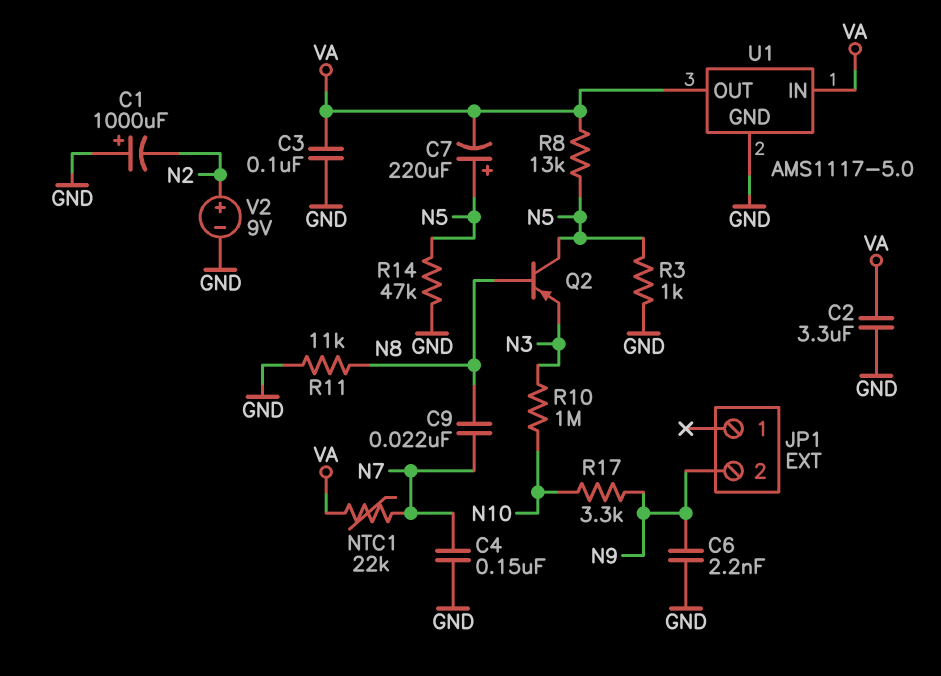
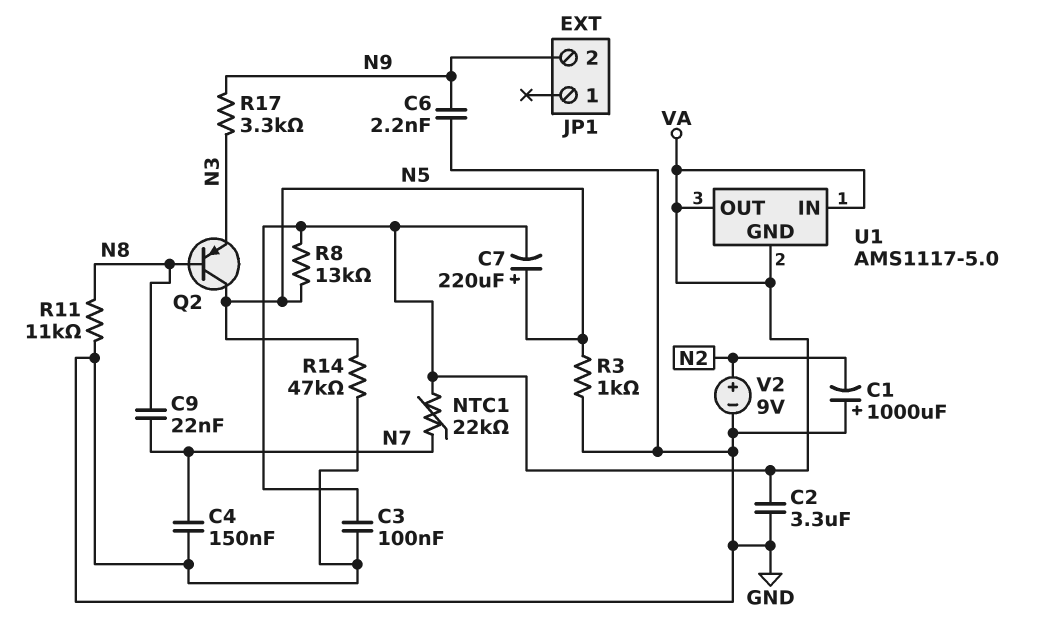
R10: 1M (N3, N10) -> none
R17: 3.3k (N9, N10) -> 3.3k (N3, N9)
U1 pin GND: GND -> VA

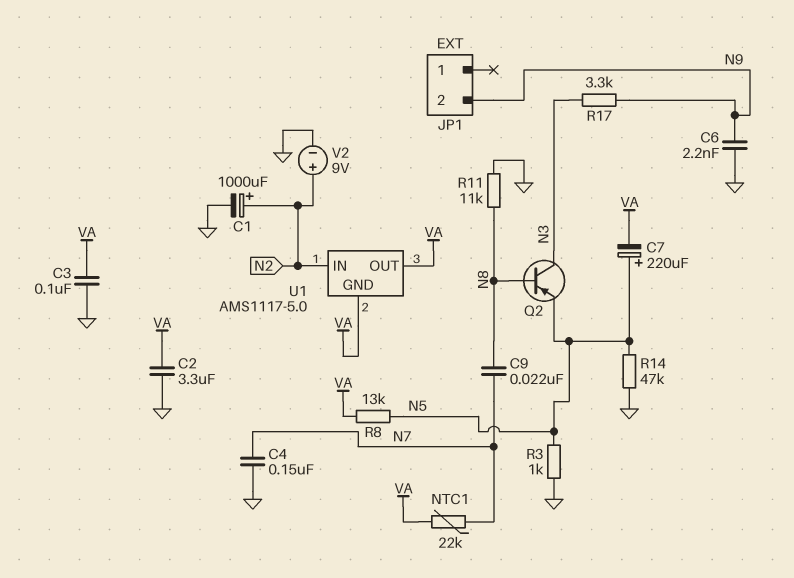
C1: 1000uF (plus GND, minus N2) -> 1000uF (plus N2, minus GND)
Q2: PNP (B N8, C N5, E N3) -> PNP (B N8, C N3, E N5)
U1 pin IN: VA -> N2

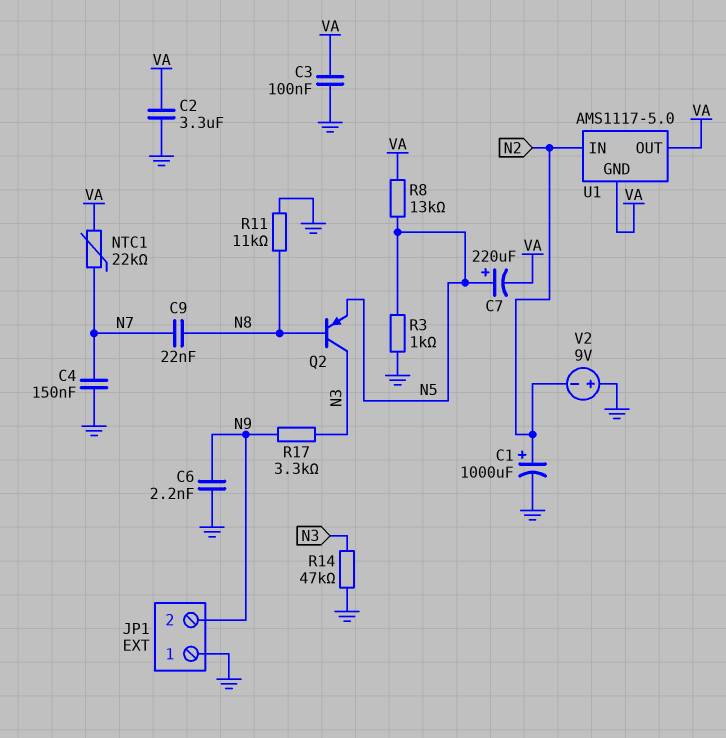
JP1 pin 1: none -> GND
R14: 47k (GND, N5) -> 47k (GND, N3)
V2: 9V (plus N2, minus GND) -> 9V (plus GND, minus N2)

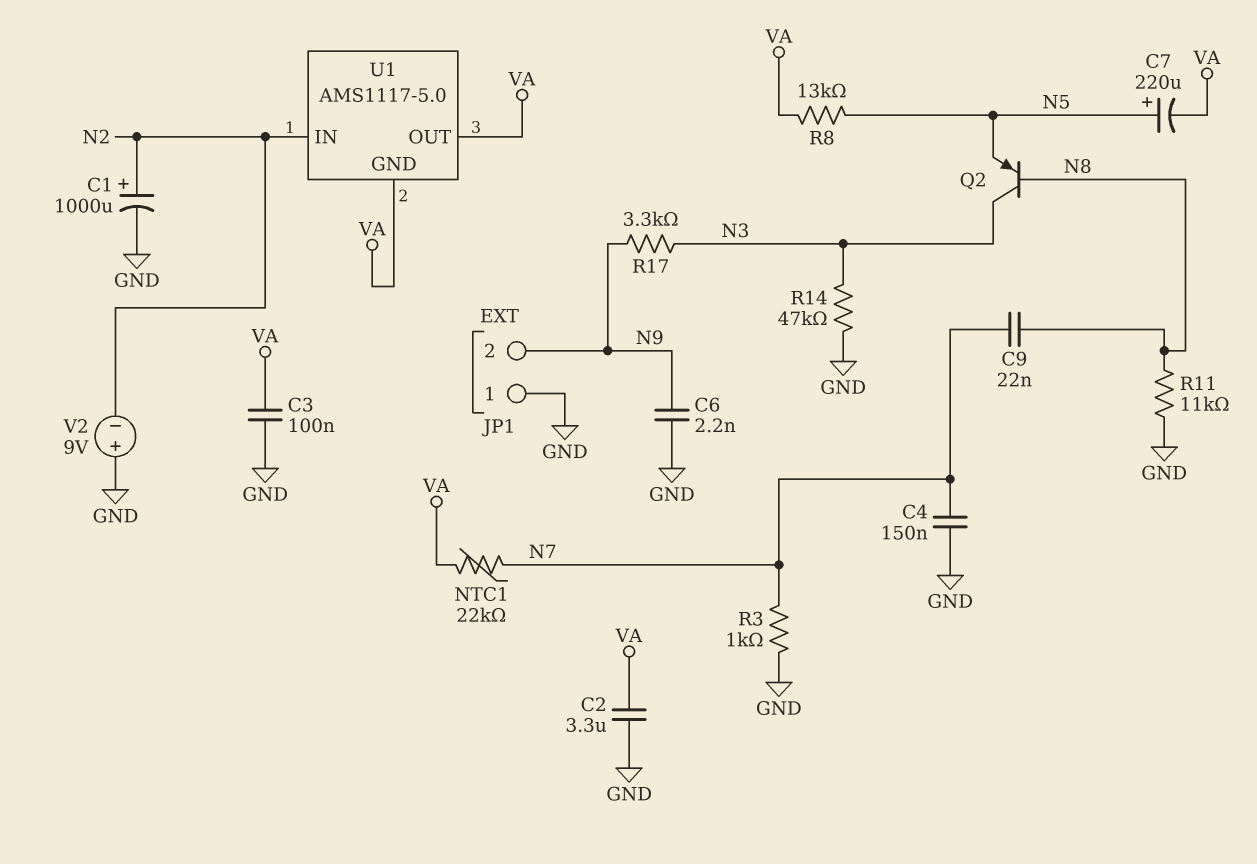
R3: 1k (GND, N5) -> 1k (GND, N7)

